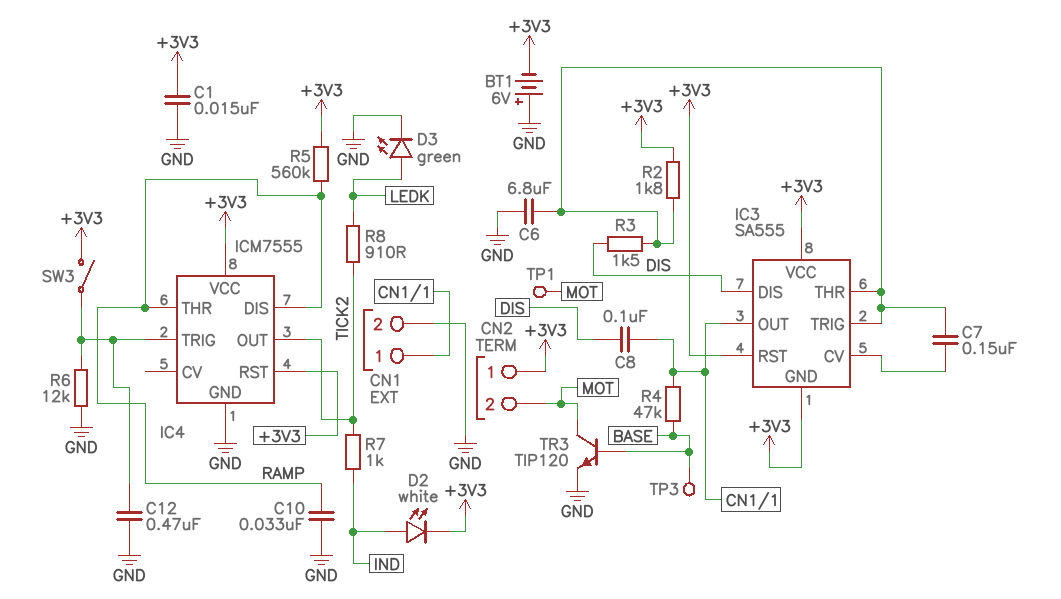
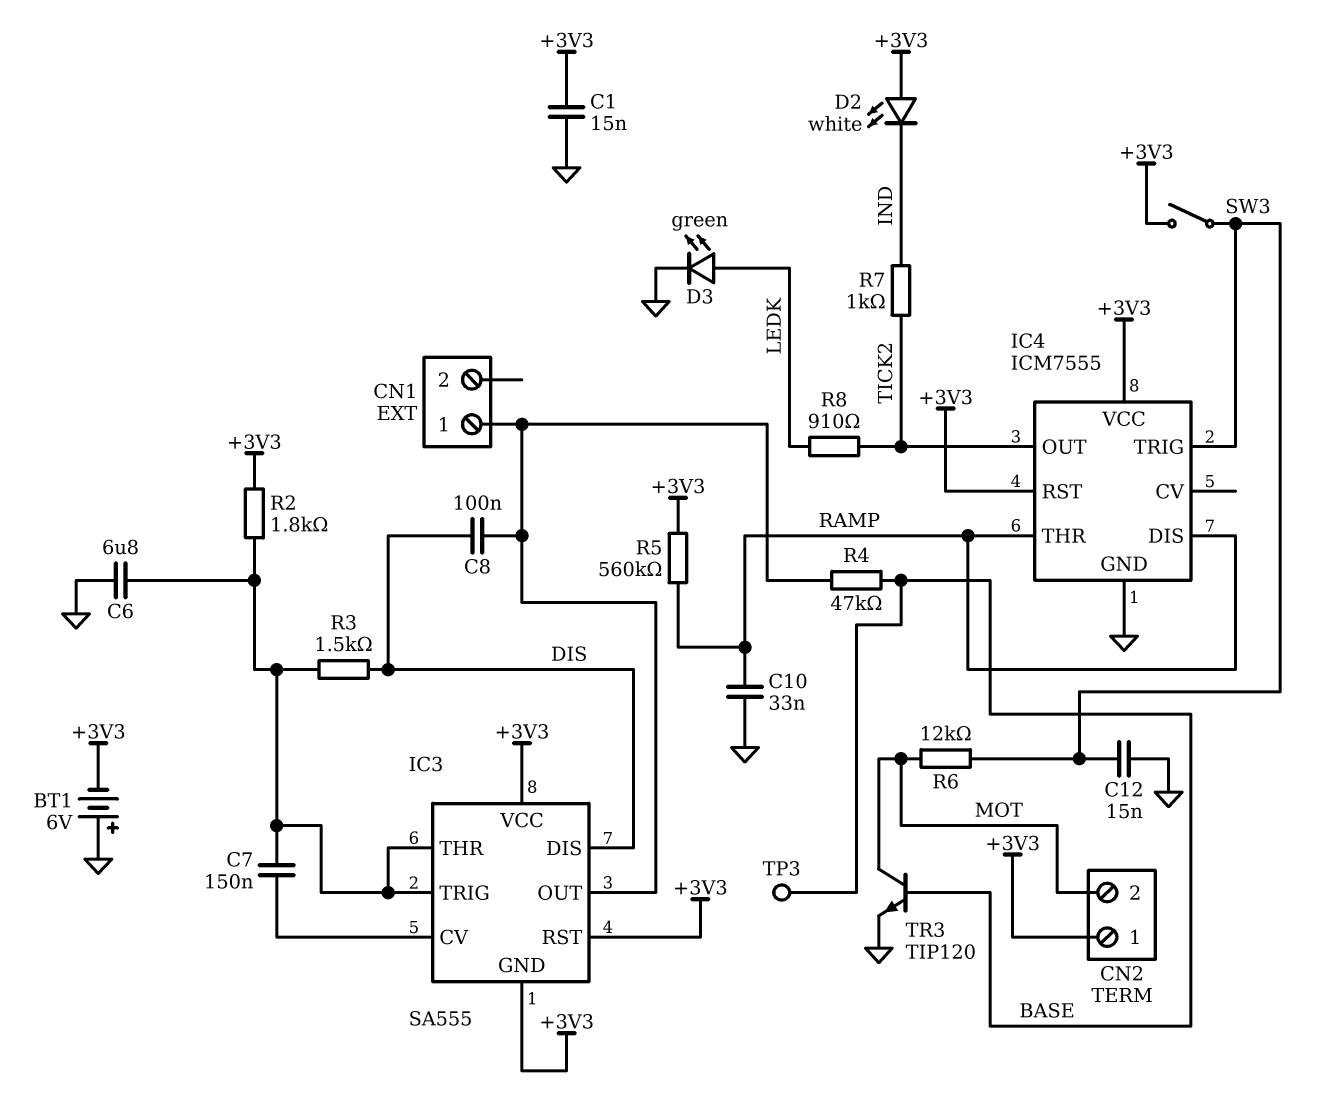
C12: 470nF (GND, IC4/TRIG) -> 15nF (GND, IC4/TRIG)
CN1 pin 2: GND -> none
D2: LED white (A IND, K +3V3) -> LED white (A +3V3, K IND)
R6: 12k (GND, IC4/TRIG) -> 12k (IC4/TRIG, MOT)
TP1: test point (MOT) -> none

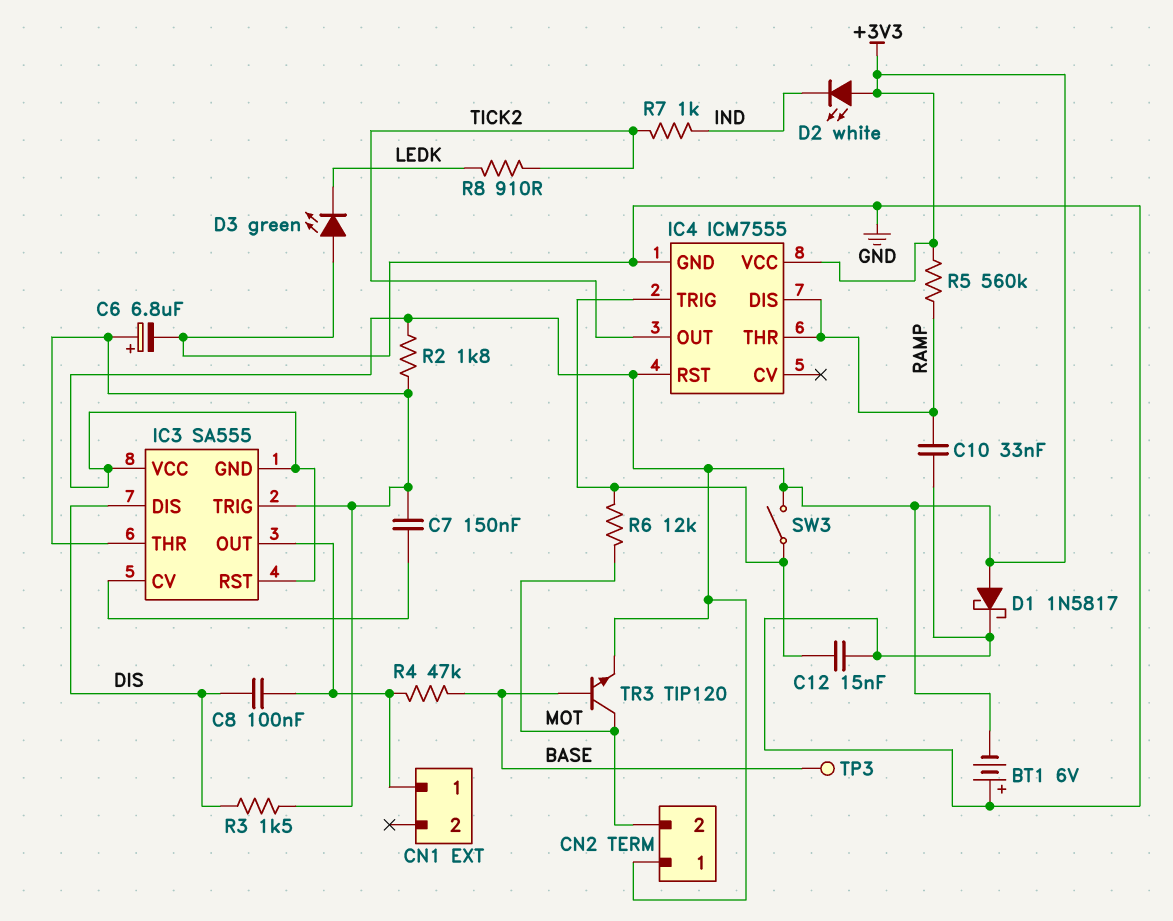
C1: 15nF (+3V3, GND) -> none
C6: 6.8uF (GND, IC3/THR) -> 6.8uF (plus IC3/THR, minus GND)
D1: none -> schottky 1N5817 (A +3V3, K GND)
D3: LED green (A LEDK, K GND) -> LED green (A GND, K LEDK)
TR3: NPN TIP120 (B BASE, C MOT, E GND) -> NPN TIP120 (B BASE, C MOT, E +3V3)

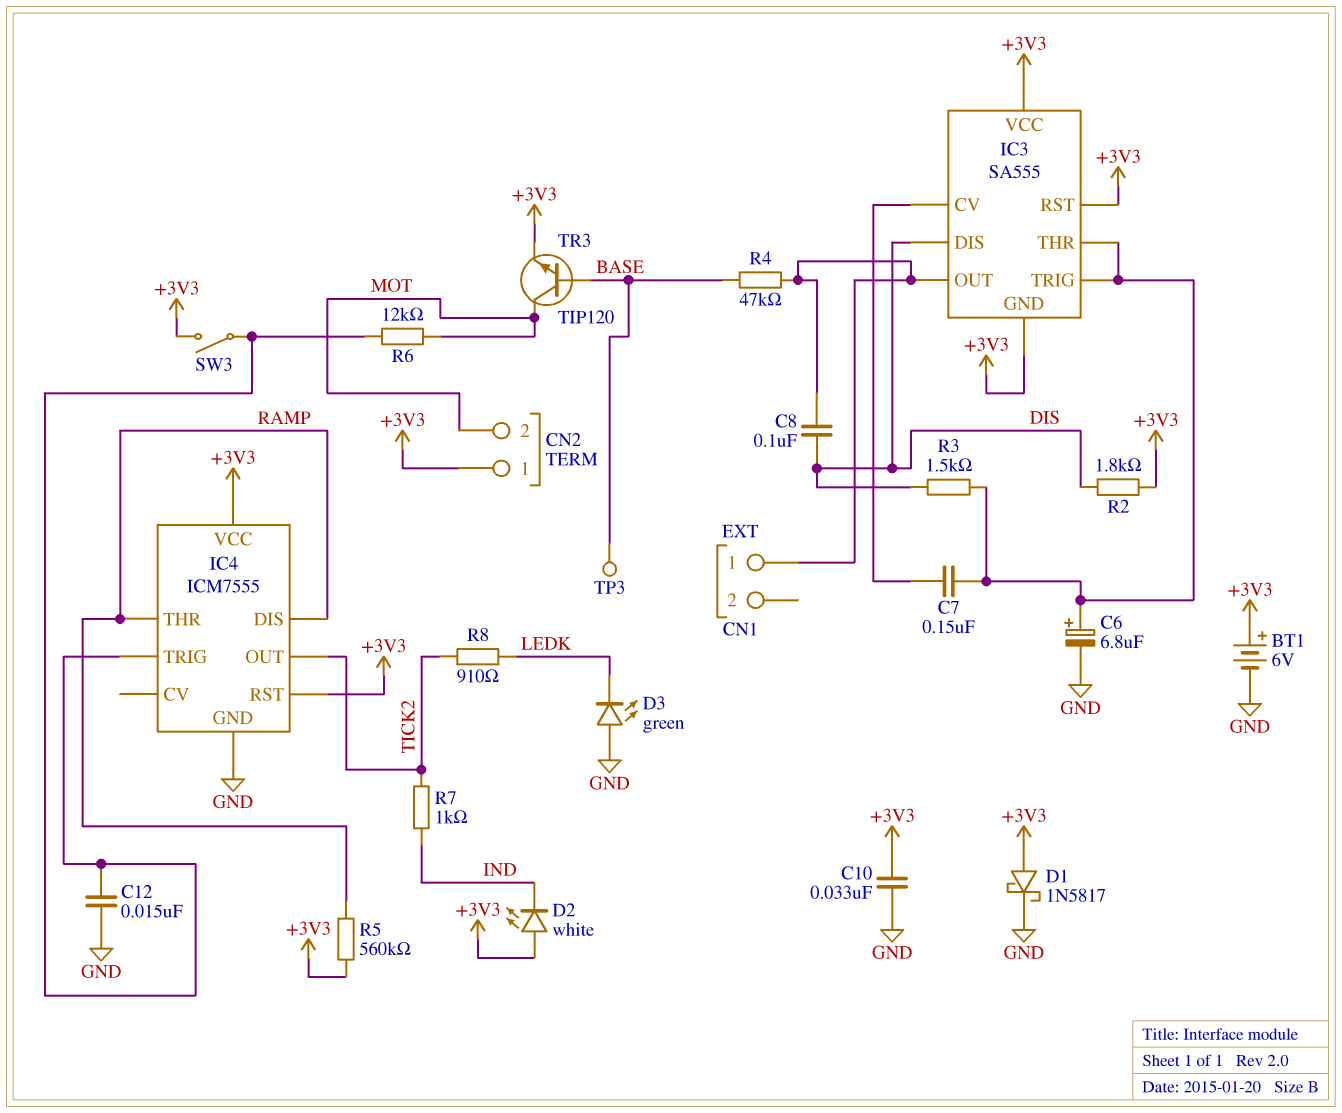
BT1: 6V (plus GND, minus +3V3) -> 6V (plus +3V3, minus GND)
C10: 33nF (GND, RAMP) -> 33nF (+3V3, GND)
R2: 1.8k (+3V3, IC3/THR) -> 1.8k (+3V3, DIS)

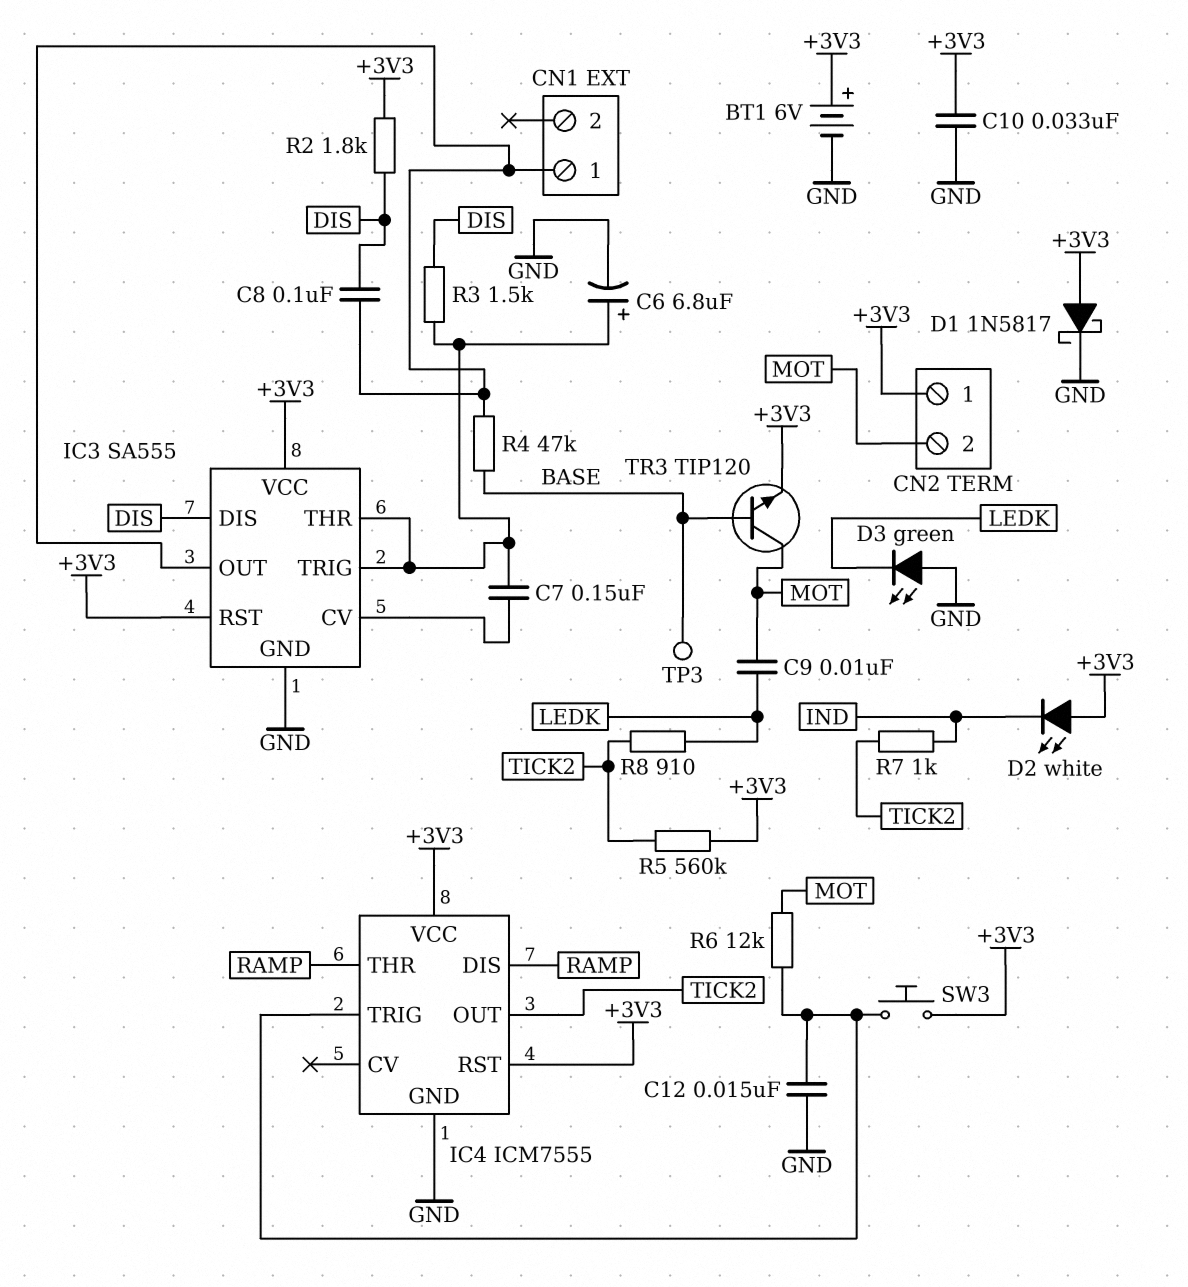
C9: none -> 10nF (LEDK, MOT)
IC3 pin GND: +3V3 -> GND
R5: 560k (+3V3, RAMP) -> 560k (+3V3, TICK2)
SW3: switch (+3V3, IC4/TRIG) -> button (+3V3, IC4/TRIG)

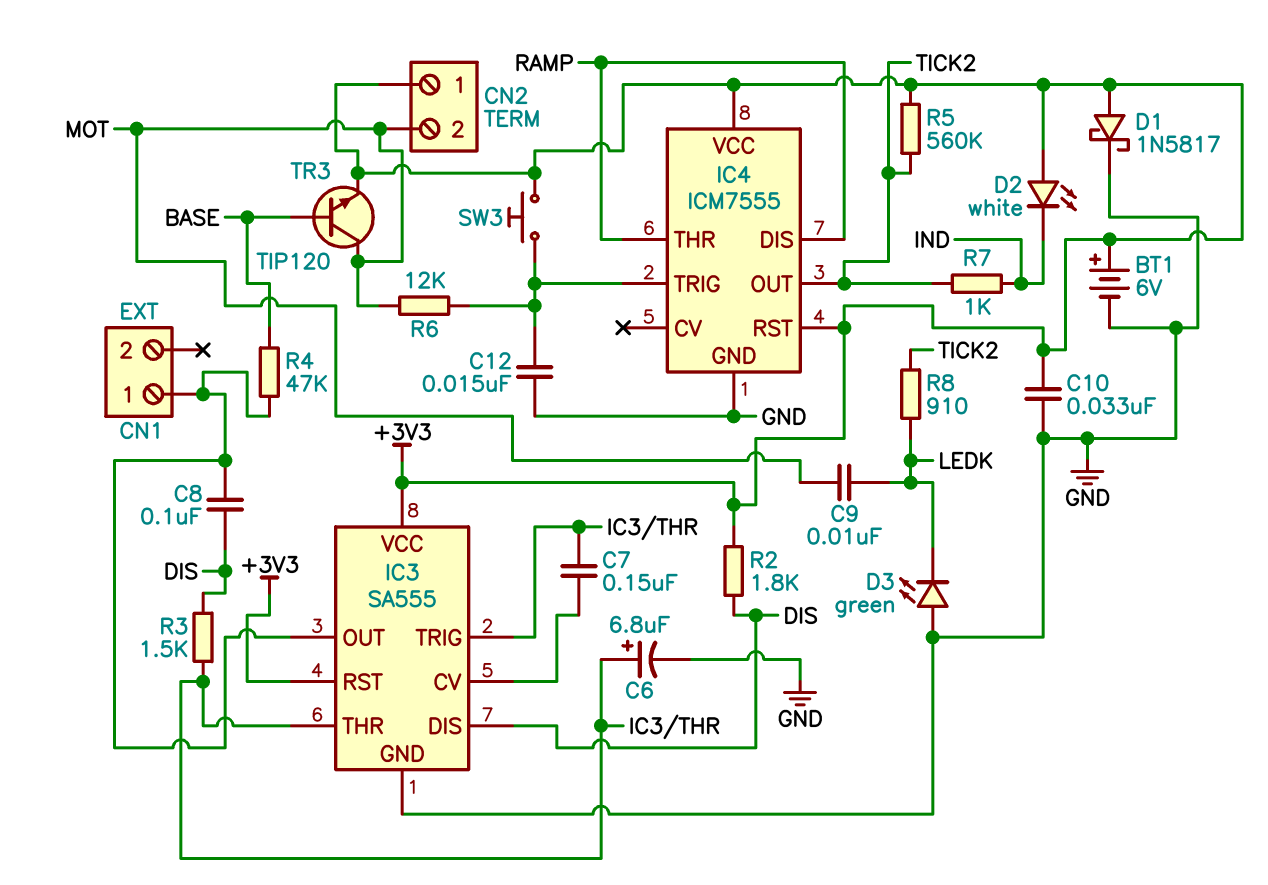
TP3: test point (BASE) -> none

